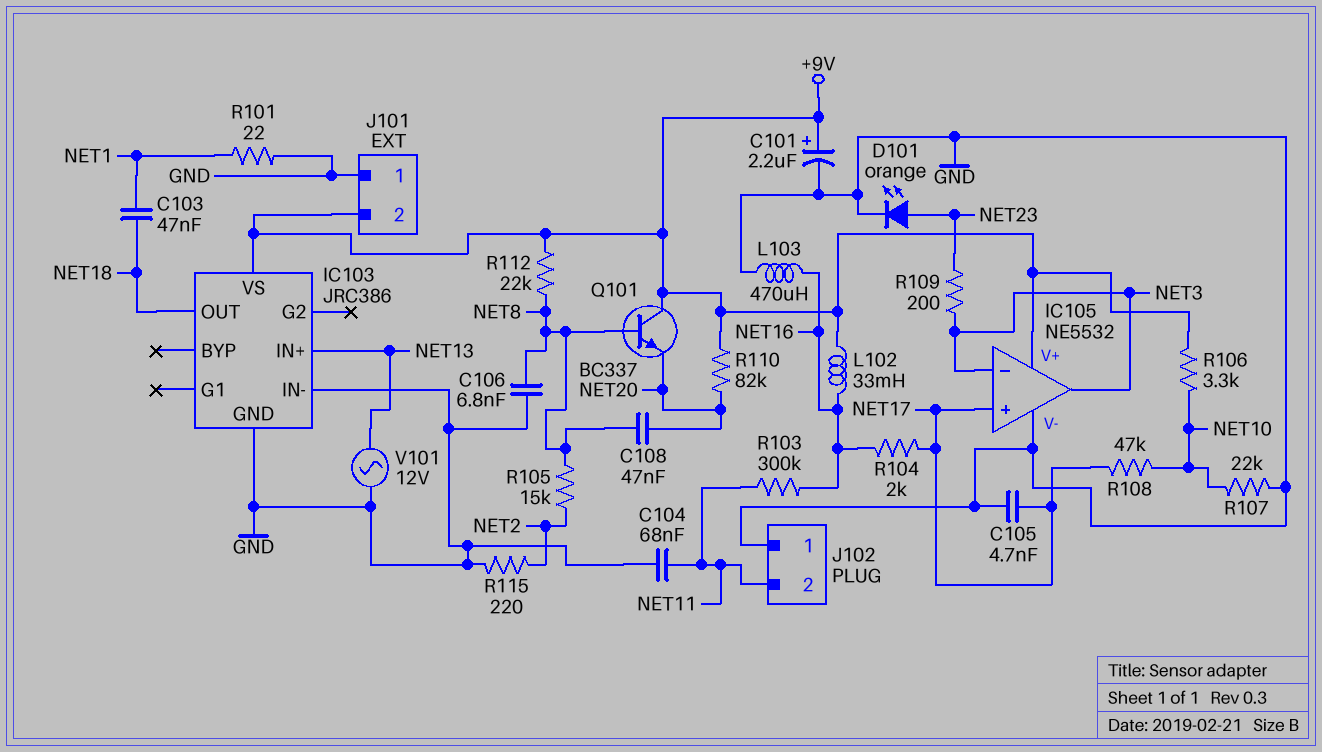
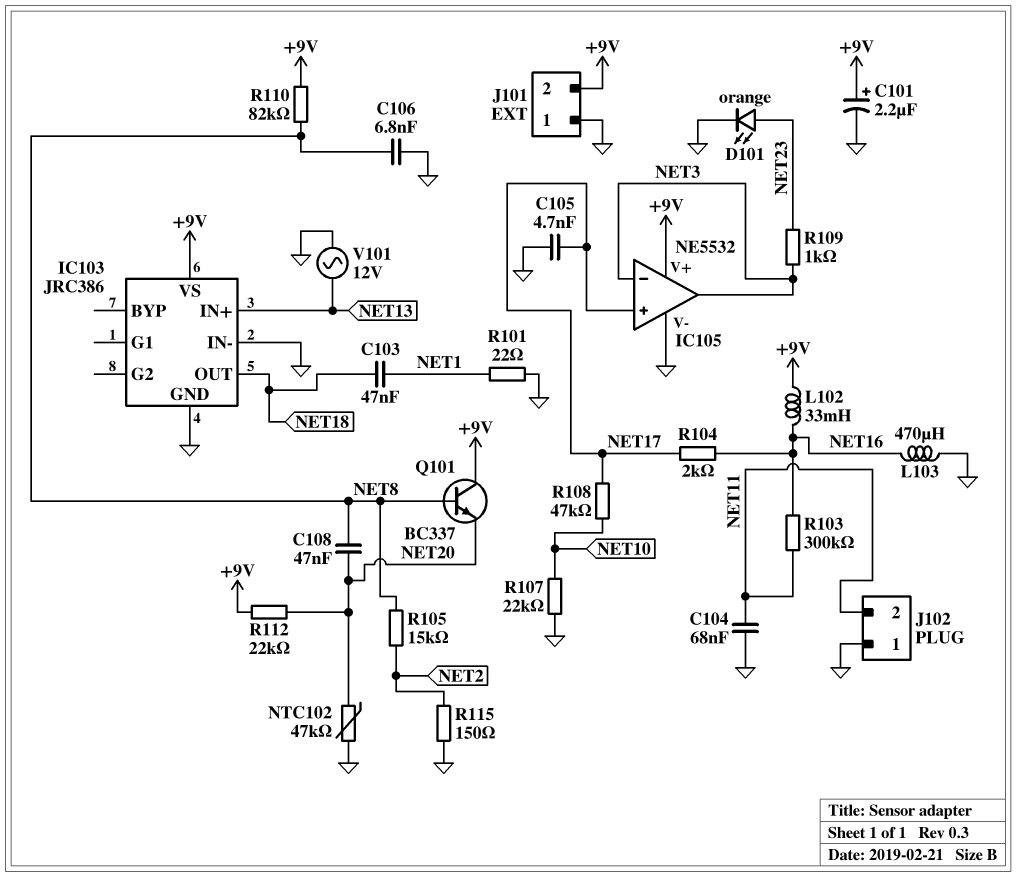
NTC102: none -> 47k (GND, NET20)
R106: 3.3k (+9V, NET10) -> none
R109: 200 (NET3, NET23) -> 1k (NET3, NET23)
R110: 82k (+9V, NET20) -> 82k (+9V, NET8)
R112: 22k (+9V, NET8) -> 22k (+9V, NET20)
R115: 220 (GND, NET2) -> 150 (GND, NET2)

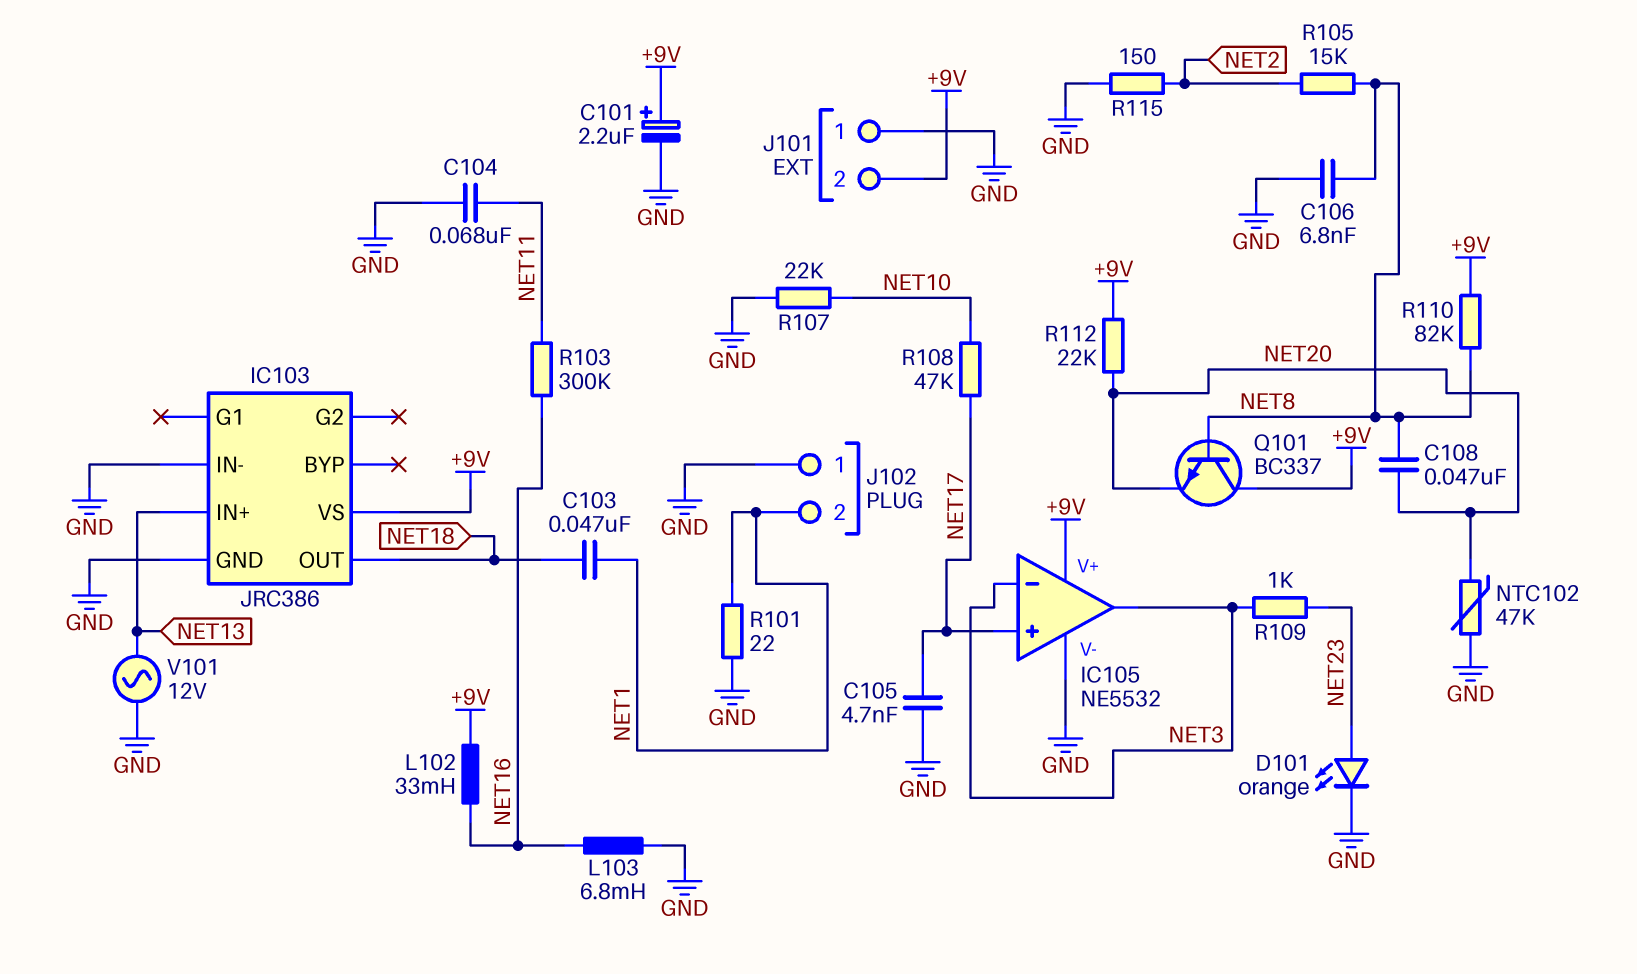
J102 pin 2: NET11 -> NET1
L103: 470uH (GND, NET16) -> 6.8mH (GND, NET16)
R104: 2k (NET16, NET17) -> none

